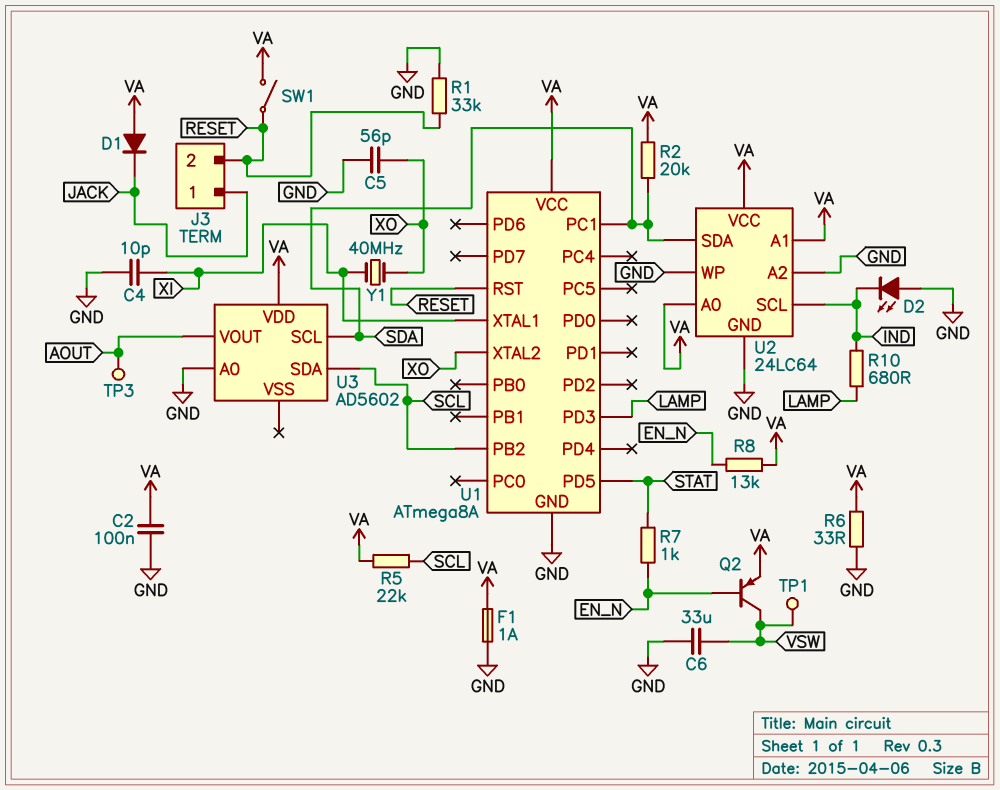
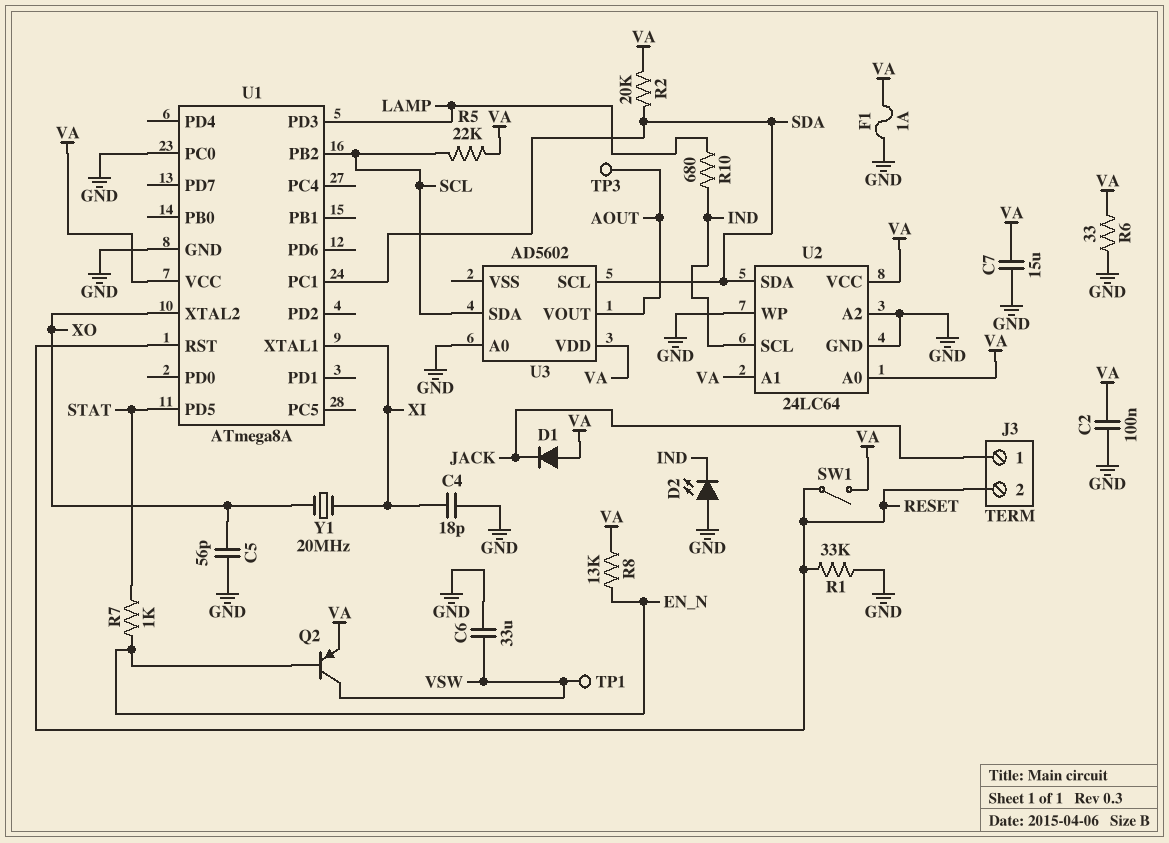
C4: 10pF (GND, XI) -> 18pF (GND, XI)
C7: none -> 15uF (GND, VA)
U1 pin PC0: none -> GND
Y1: 40MHz (XI, XO) -> 20MHz (XI, XO)

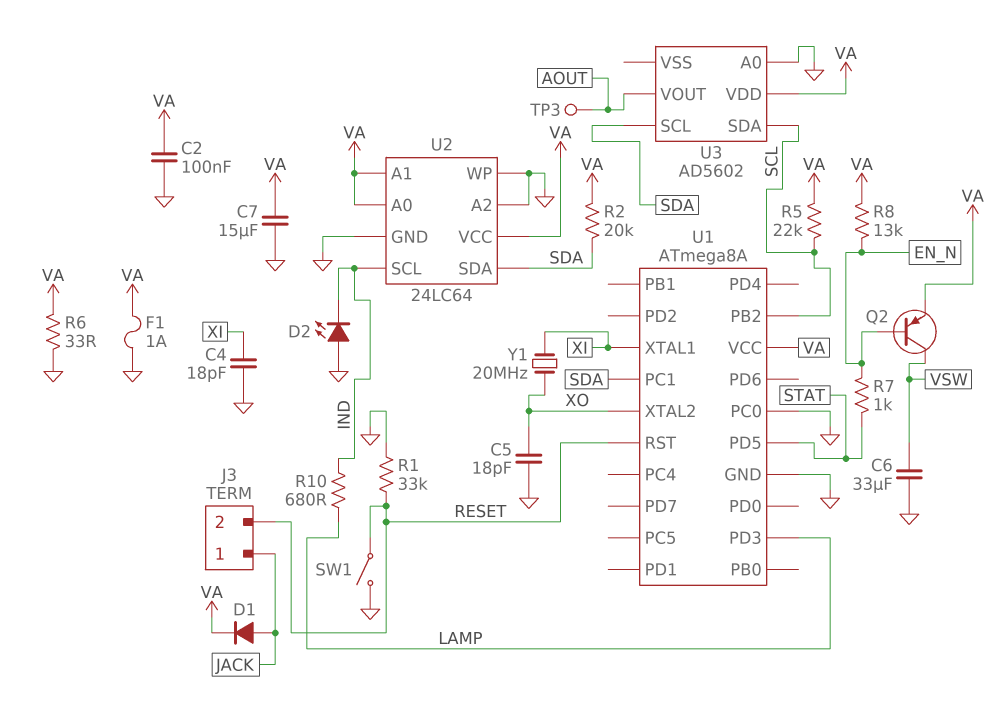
C5: 56pF (GND, XO) -> 18pF (GND, XO)
D1: diode (A VA, K JACK) -> diode (A JACK, K VA)
SW1: switch (RESET, VA) -> switch (GND, RESET)
TP1: test point (VSW) -> none

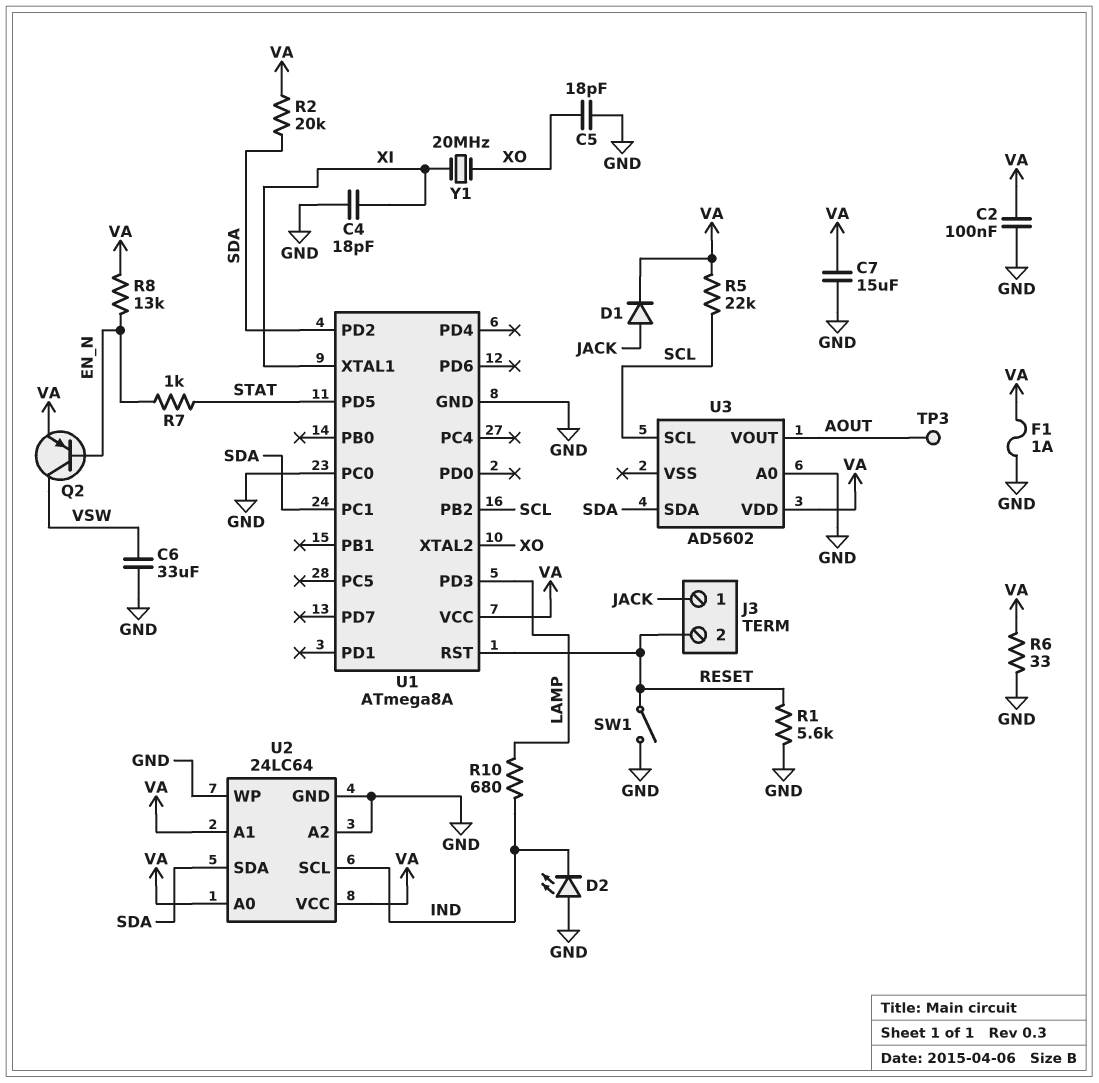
R1: 33k (GND, RESET) -> 5.6k (GND, RESET)
U1 pin PD2: none -> SDA
U3 pin SCL: SDA -> SCL
U3 pin SDA: SCL -> SDA

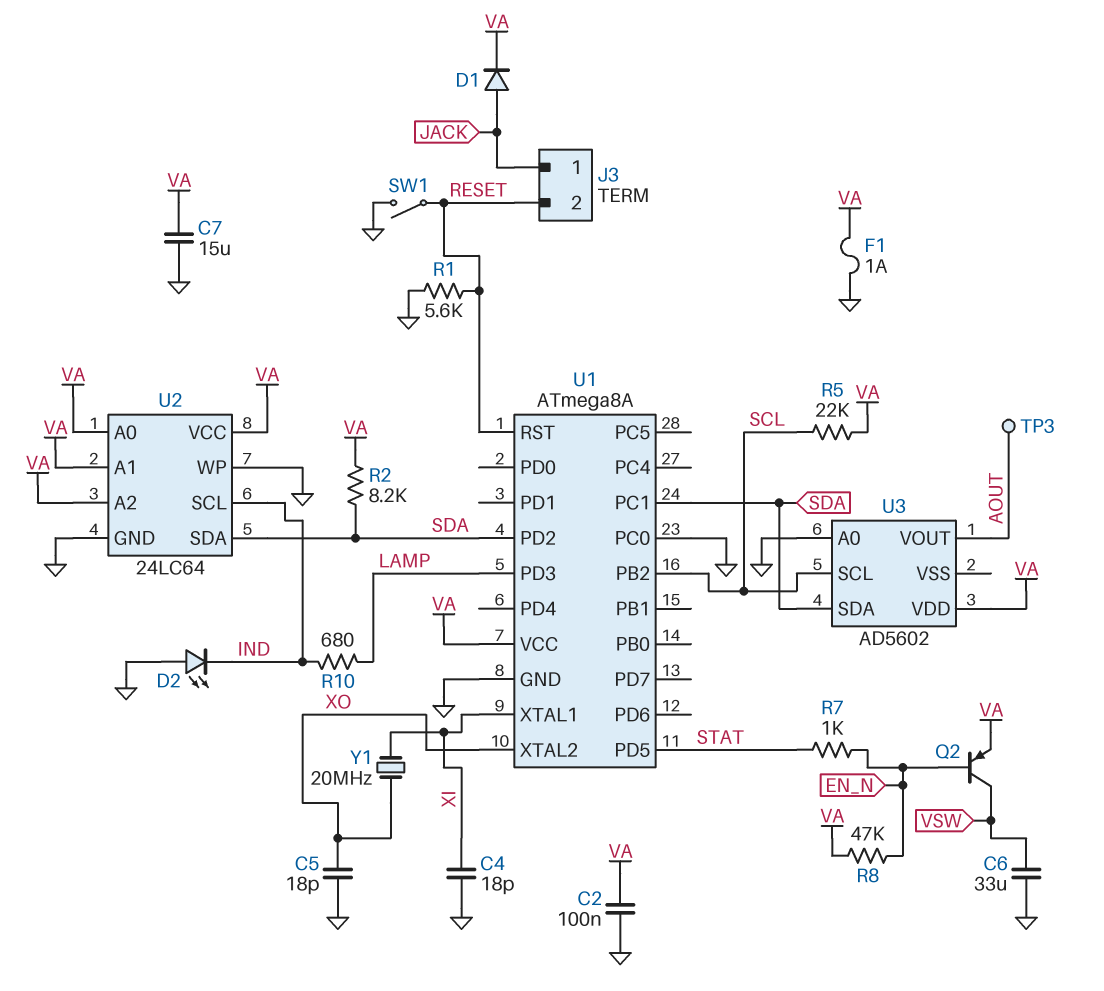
R2: 20k (SDA, VA) -> 8.2k (SDA, VA)
R6: 33 (GND, VA) -> none
R8: 13k (EN_N, VA) -> 47k (EN_N, VA)
U2 pin A2: GND -> VA

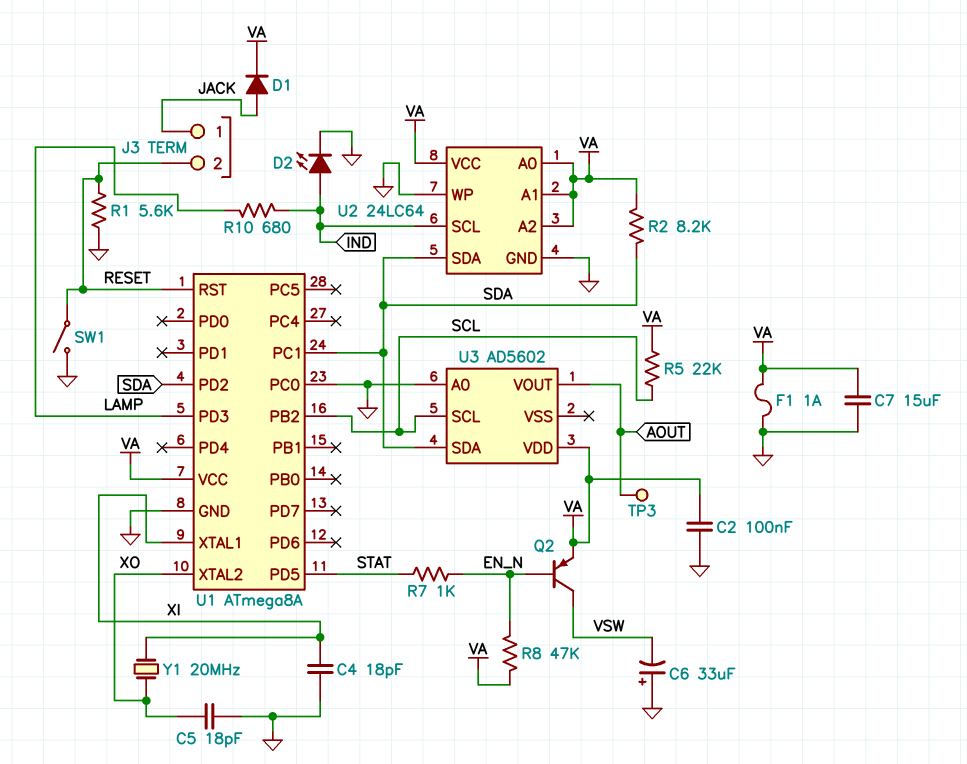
C6: 33uF (GND, VSW) -> 33uF (plus GND, minus VSW)
D2: LED (A GND, K IND) -> LED (A IND, K GND)

